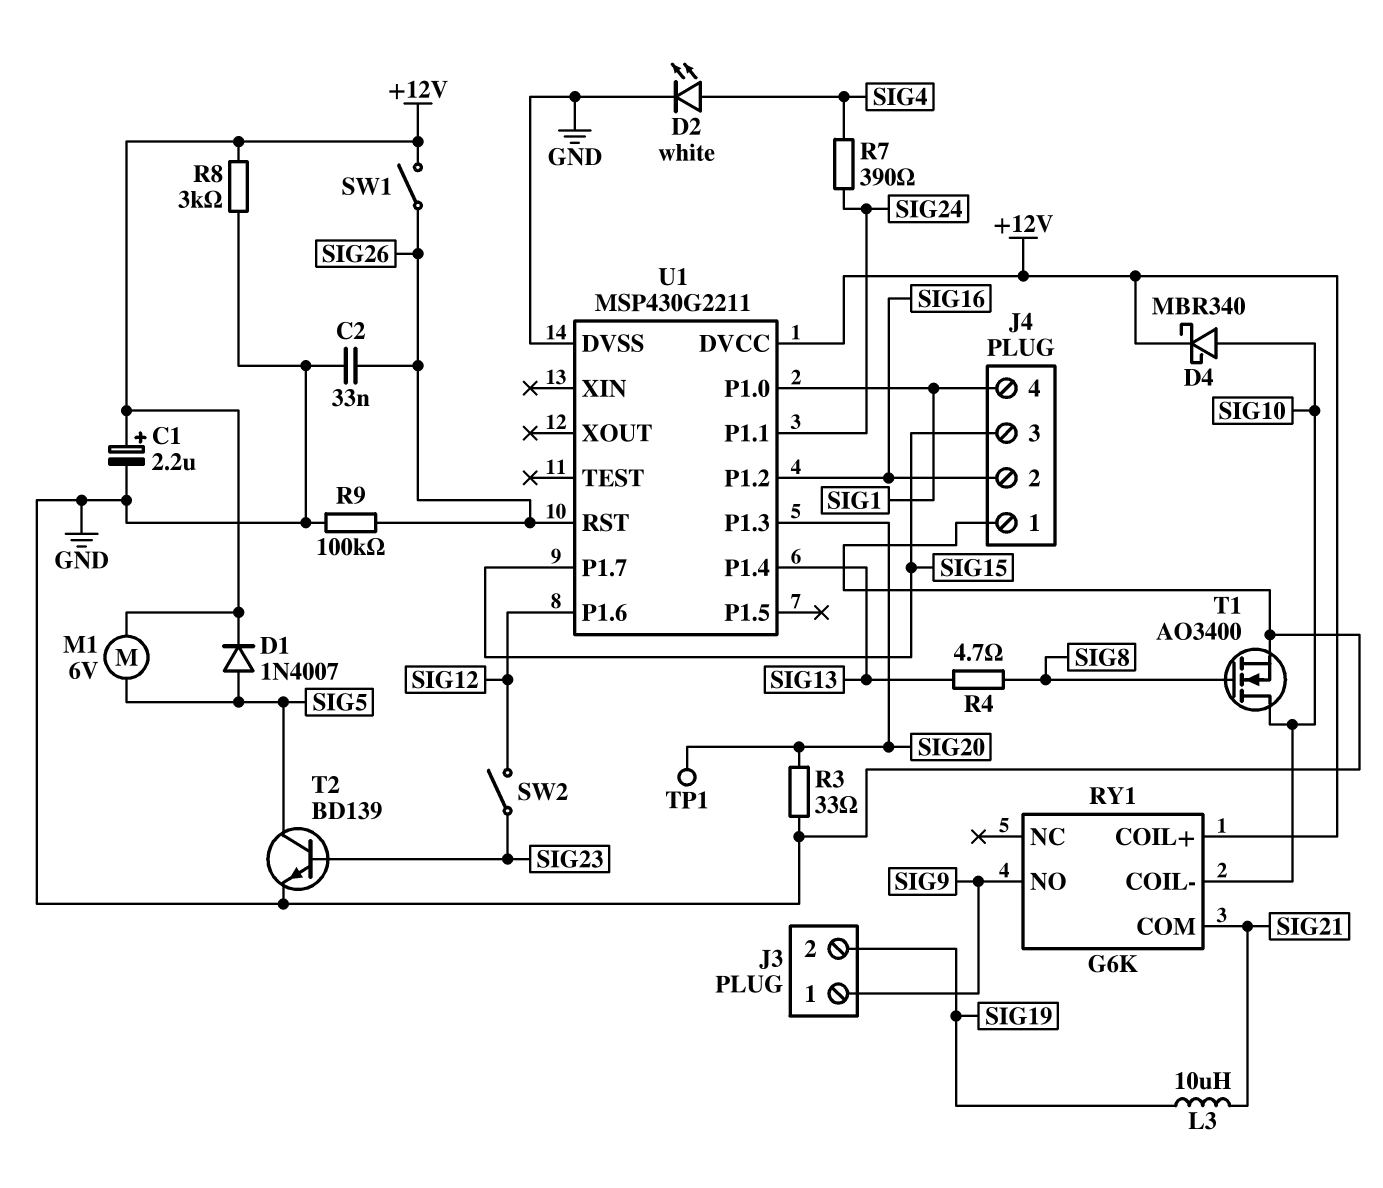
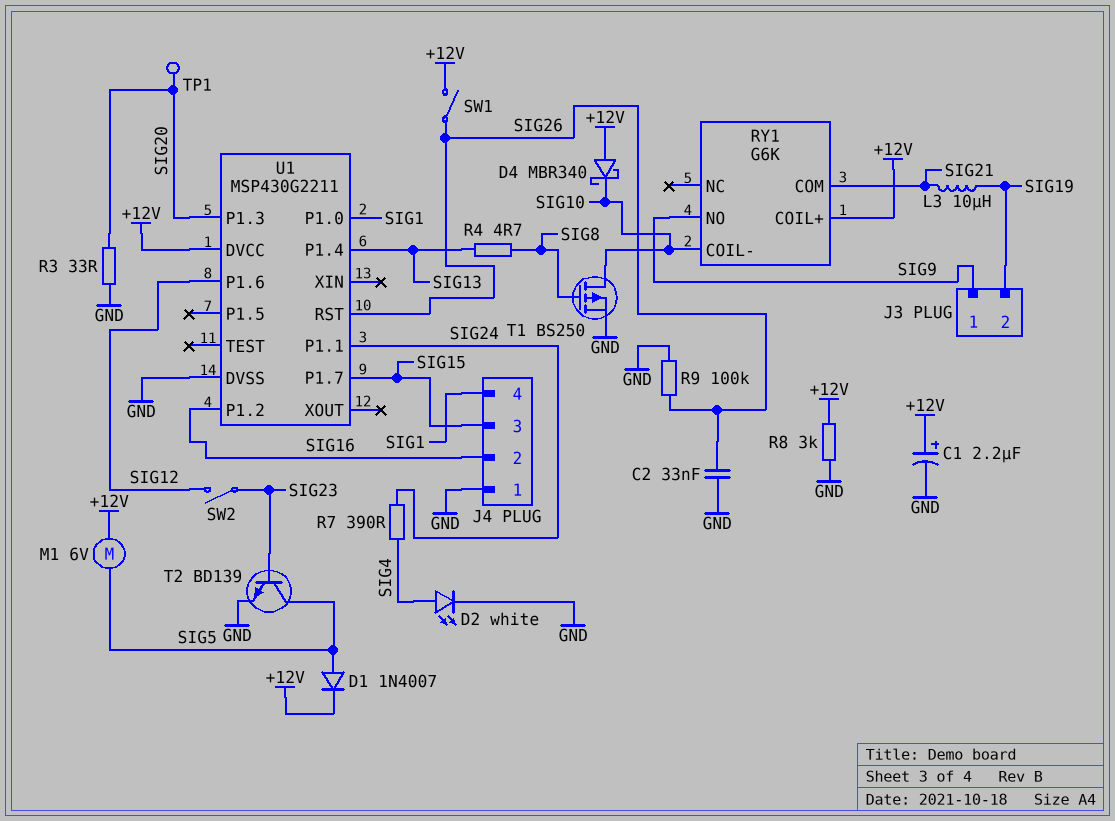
D4: schottky MBR340 (A SIG10, K +12V) -> schottky MBR340 (A +12V, K SIG10)
T1: NMOS AO3400 (G SIG8, D SIG10, S GND) -> PMOS BS250 (G SIG8, D SIG10, S GND)

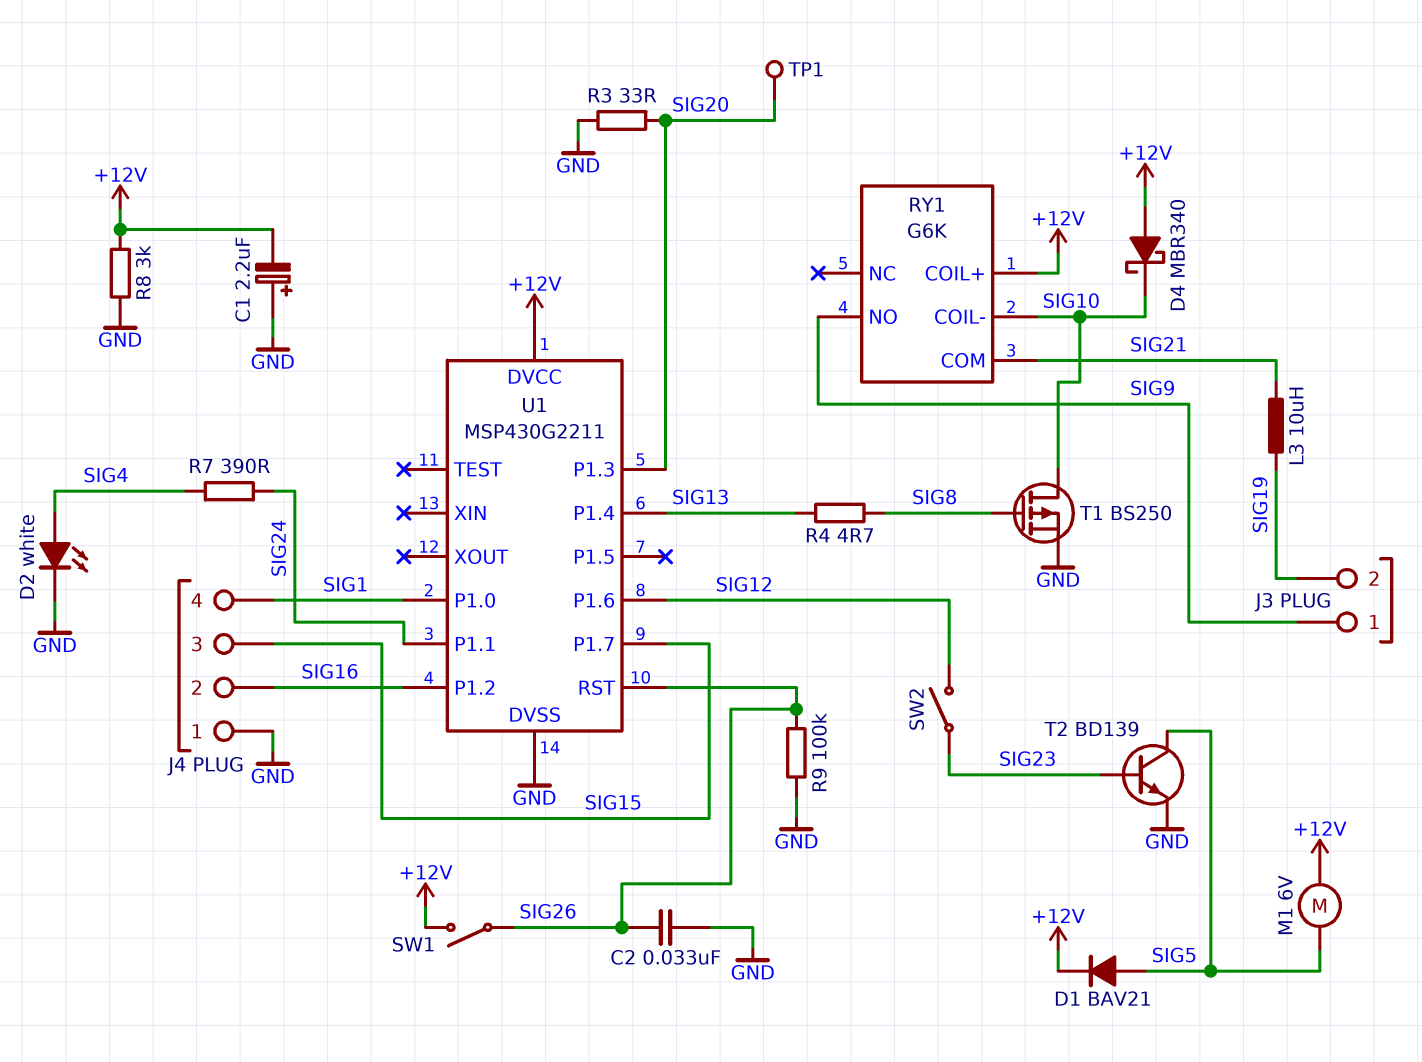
C1: 2.2uF (plus +12V, minus GND) -> 2.2uF (plus GND, minus +12V)
D1: diode 1N4007 (A SIG5, K +12V) -> diode BAV21 (A SIG5, K +12V)

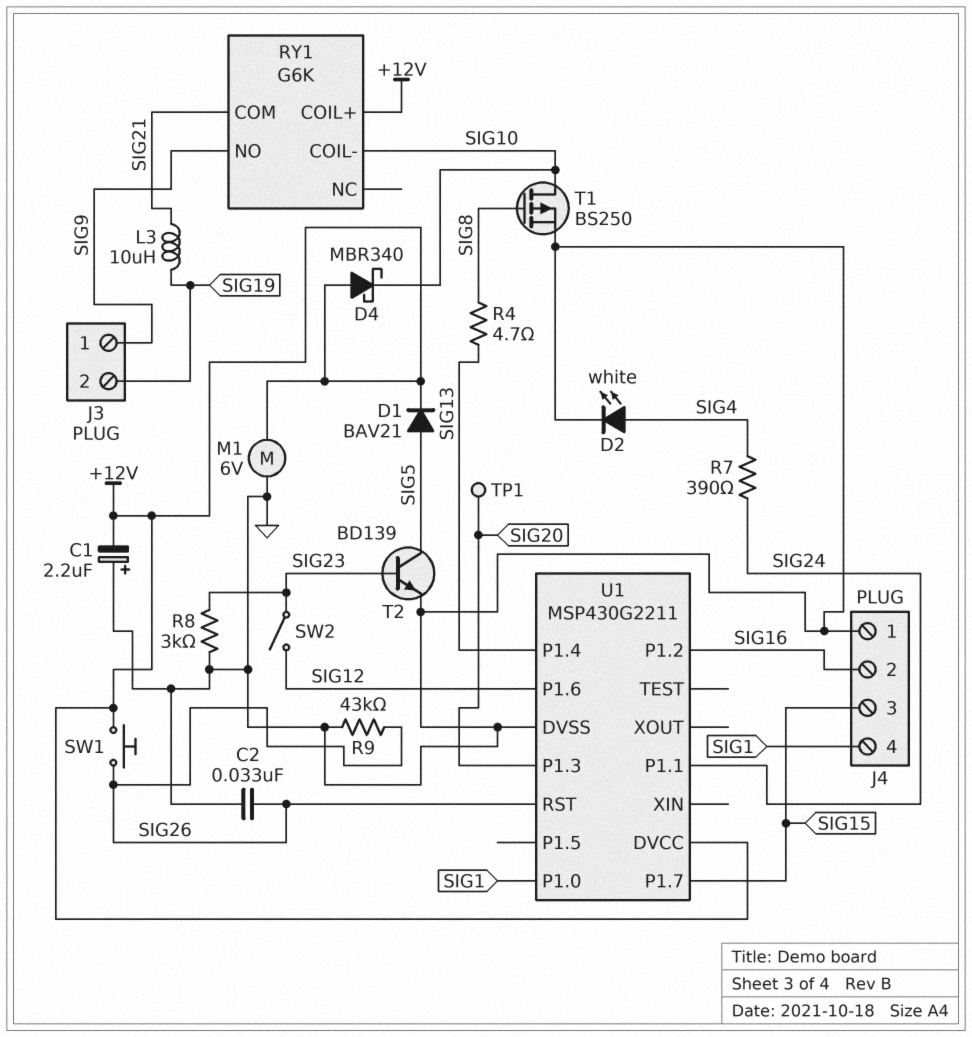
M1: motor 6V (+12V, SIG5) -> motor 6V (+12V, GND)
R3: 33 (GND, SIG20) -> none
R8: 3k (+12V, GND) -> 3k (GND, SIG23)
R9: 100k (GND, SIG26) -> 43k (GND, SIG26)
SW1: switch (+12V, SIG26) -> button (+12V, SIG26)

